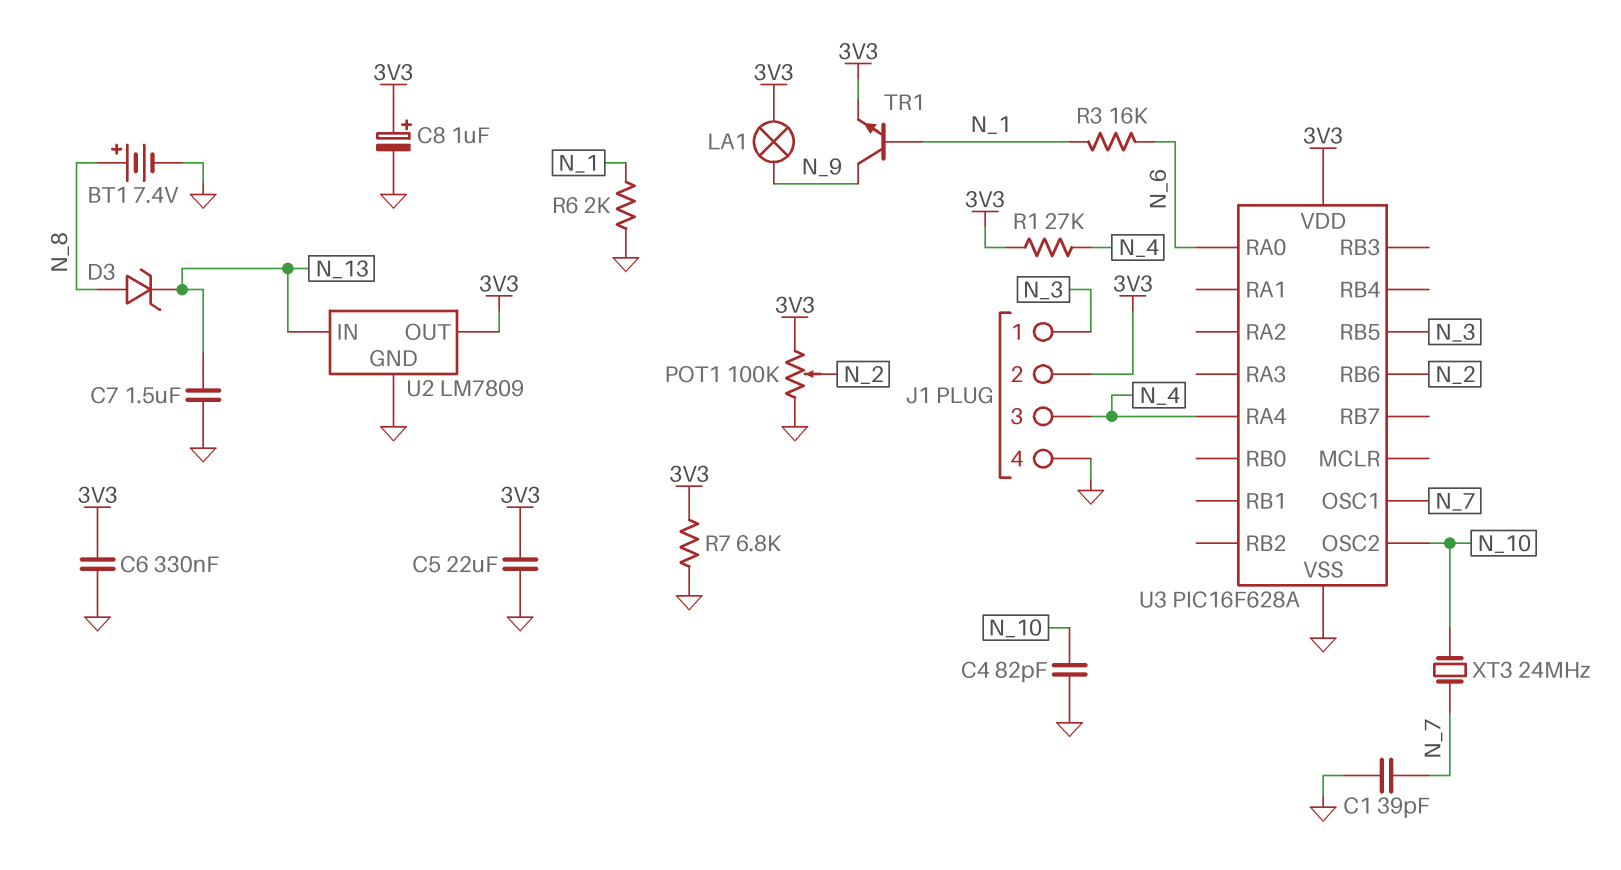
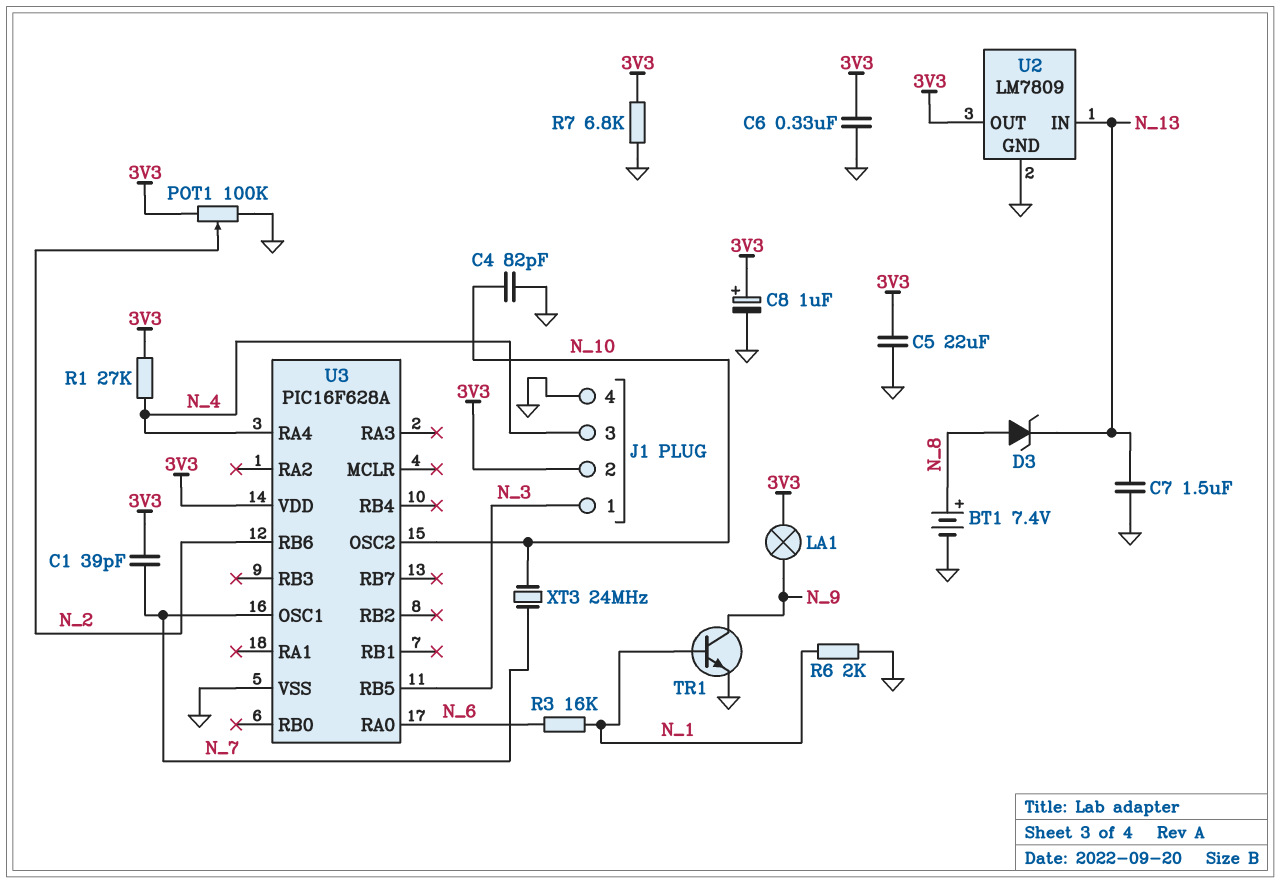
C1: 39pF (GND, N_7) -> 39pF (3V3, N_7)
TR1: NPN (B N_1, C N_9, E 3V3) -> NPN (B N_1, C N_9, E GND)

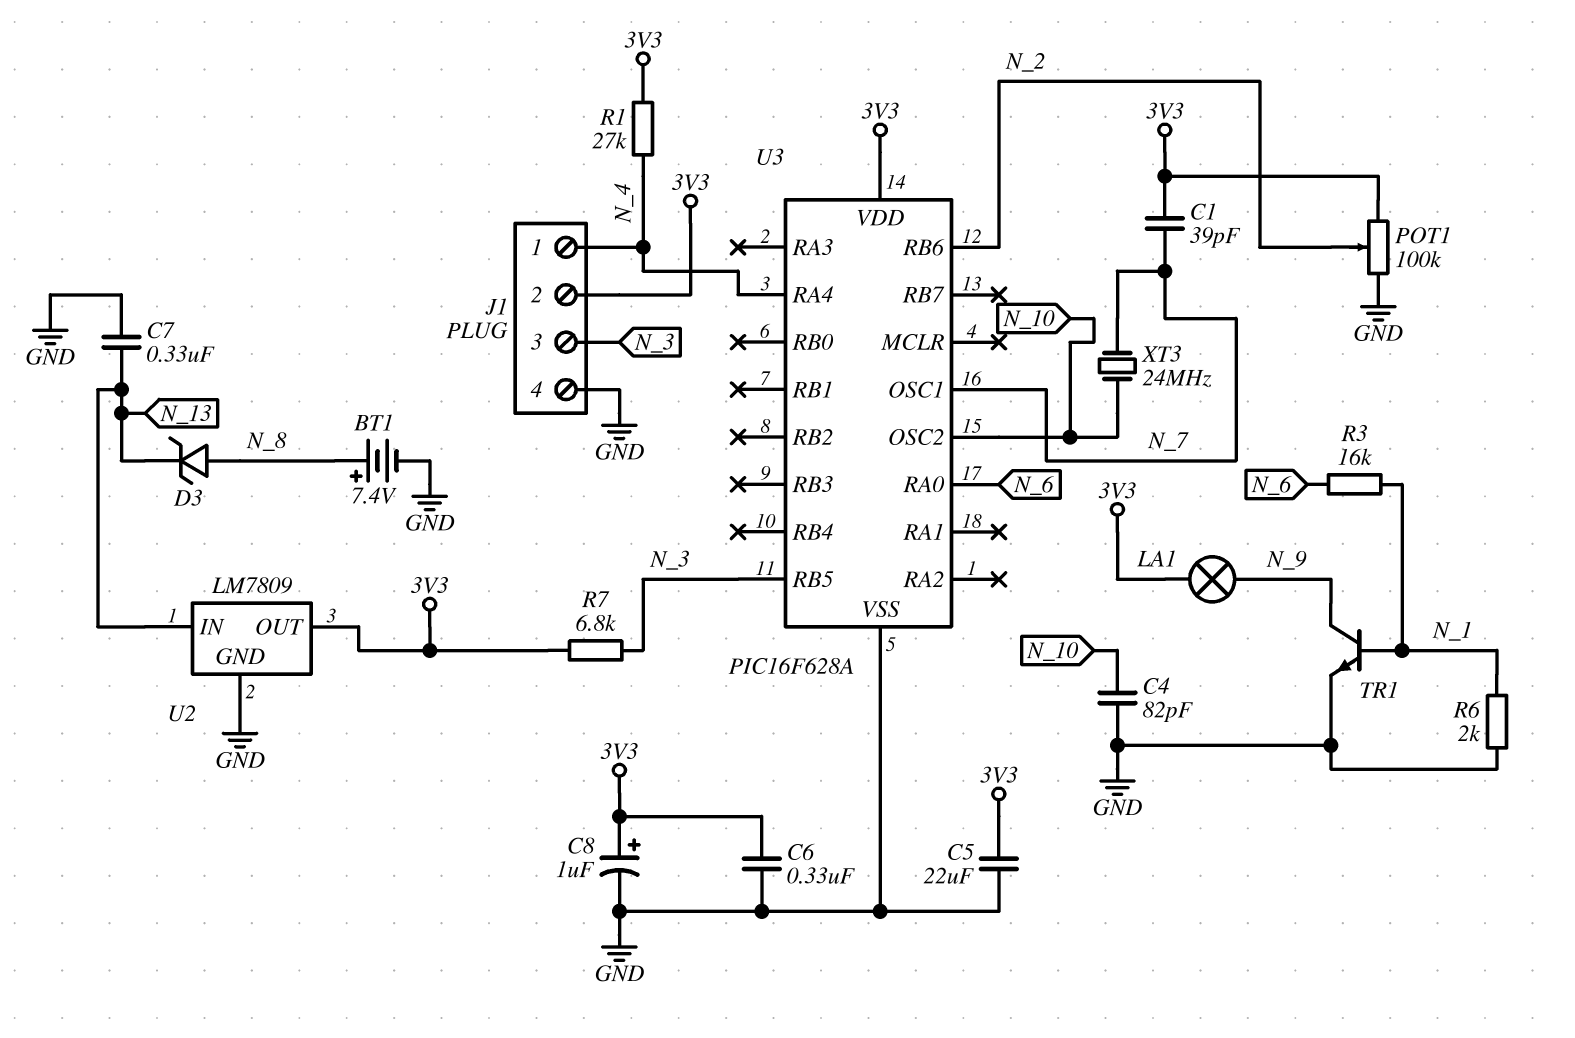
C7: 1.5uF (GND, N_13) -> 330nF (GND, N_13)
J1 pin 1: N_3 -> N_4
J1 pin 3: N_4 -> N_3
R7: 6.8k (3V3, GND) -> 6.8k (3V3, N_3)

